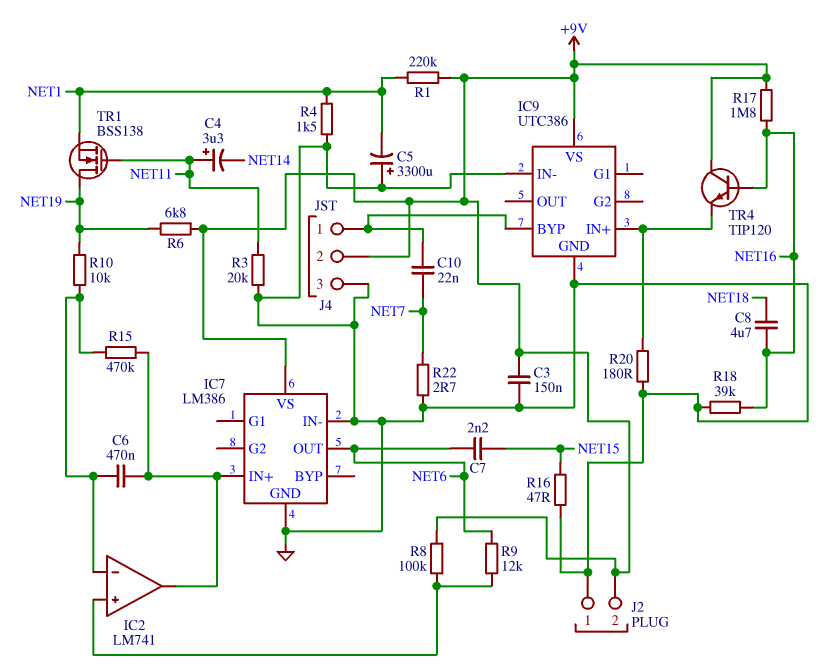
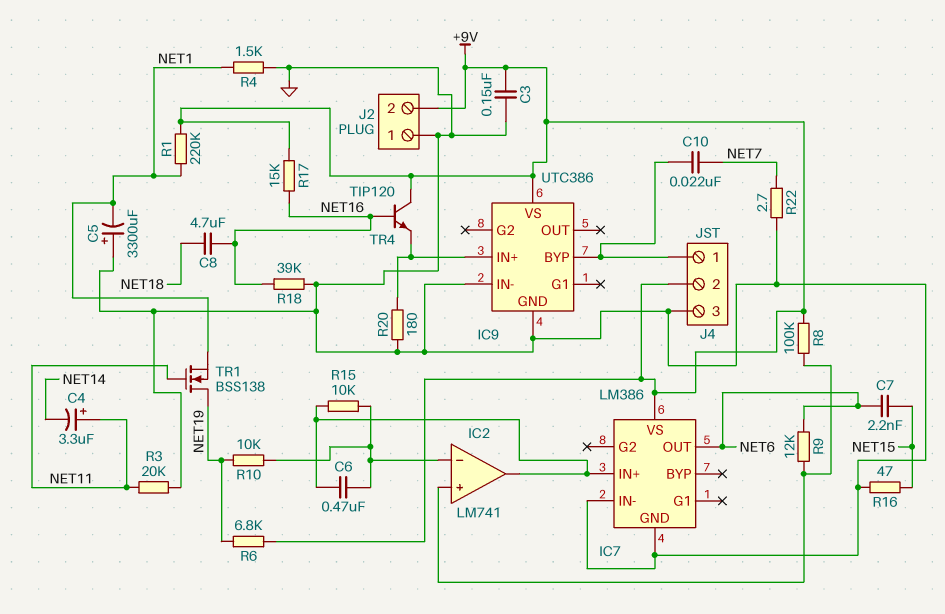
R15: 470k (IC2/in-, IC2/out) -> 10k (IC2/in-, IC2/out)
R17: 1.8M (+9V, NET16) -> 15k (+9V, NET16)

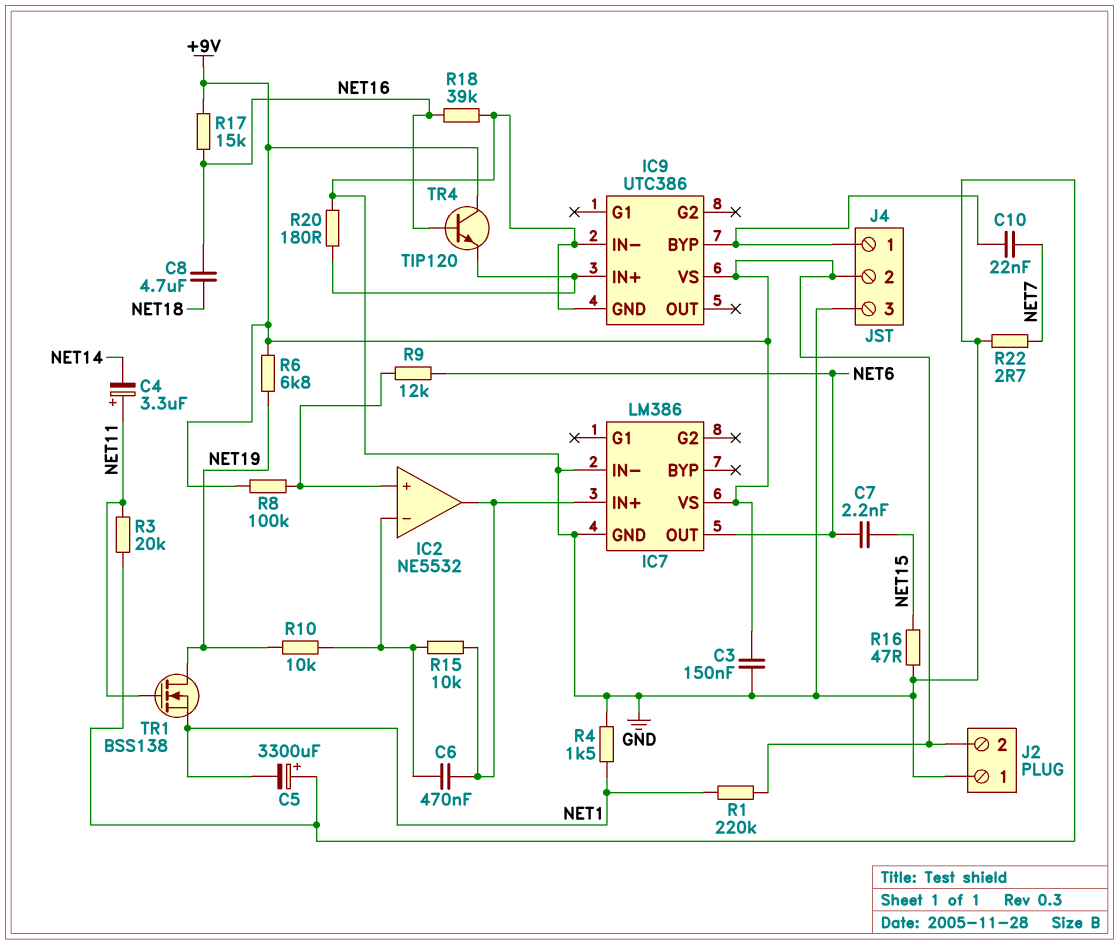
IC2: LM741 -> NE5532

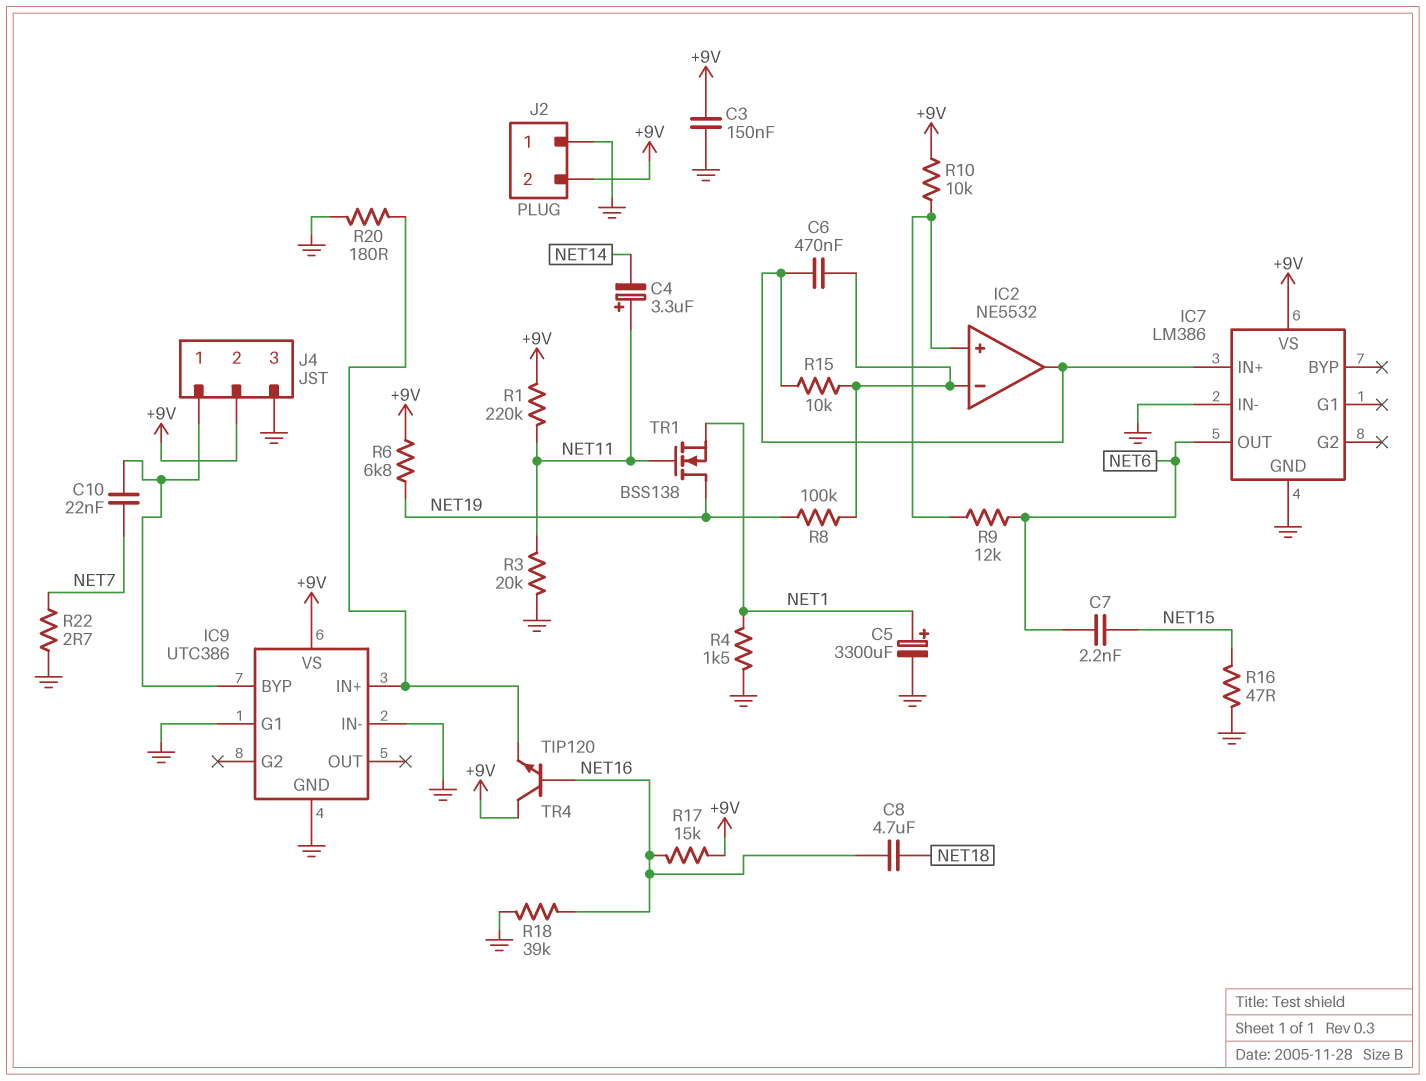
C5: 3300uF (plus GND, minus NET1) -> 3300uF (plus NET1, minus GND)
IC9 pin G1: none -> GND
R1: 220k (+9V, NET1) -> 220k (+9V, NET11)
R8: 100k (+9V, IC2/in+) -> 100k (IC2/in-, NET19)
R10: 10k (IC2/in-, NET19) -> 10k (+9V, IC2/in+)

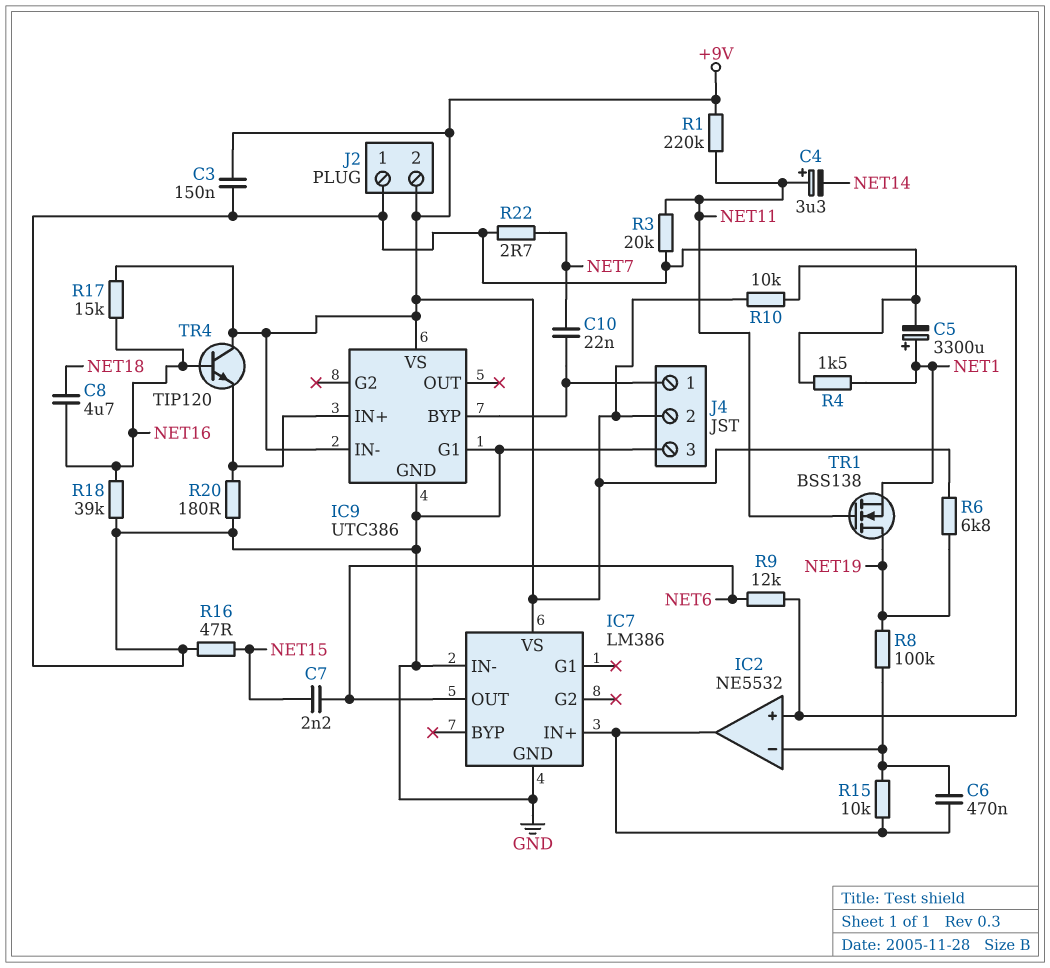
IC9 pin IN-: GND -> +9V

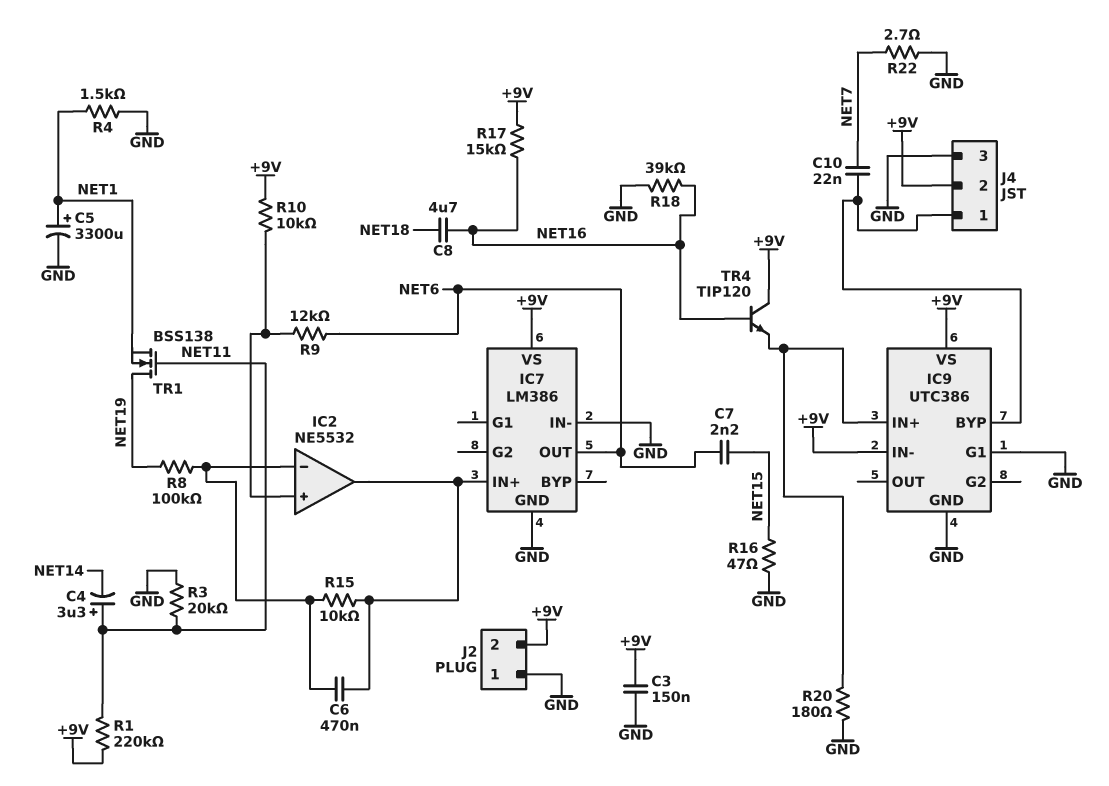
R6: 6.8k (+9V, NET19) -> none

